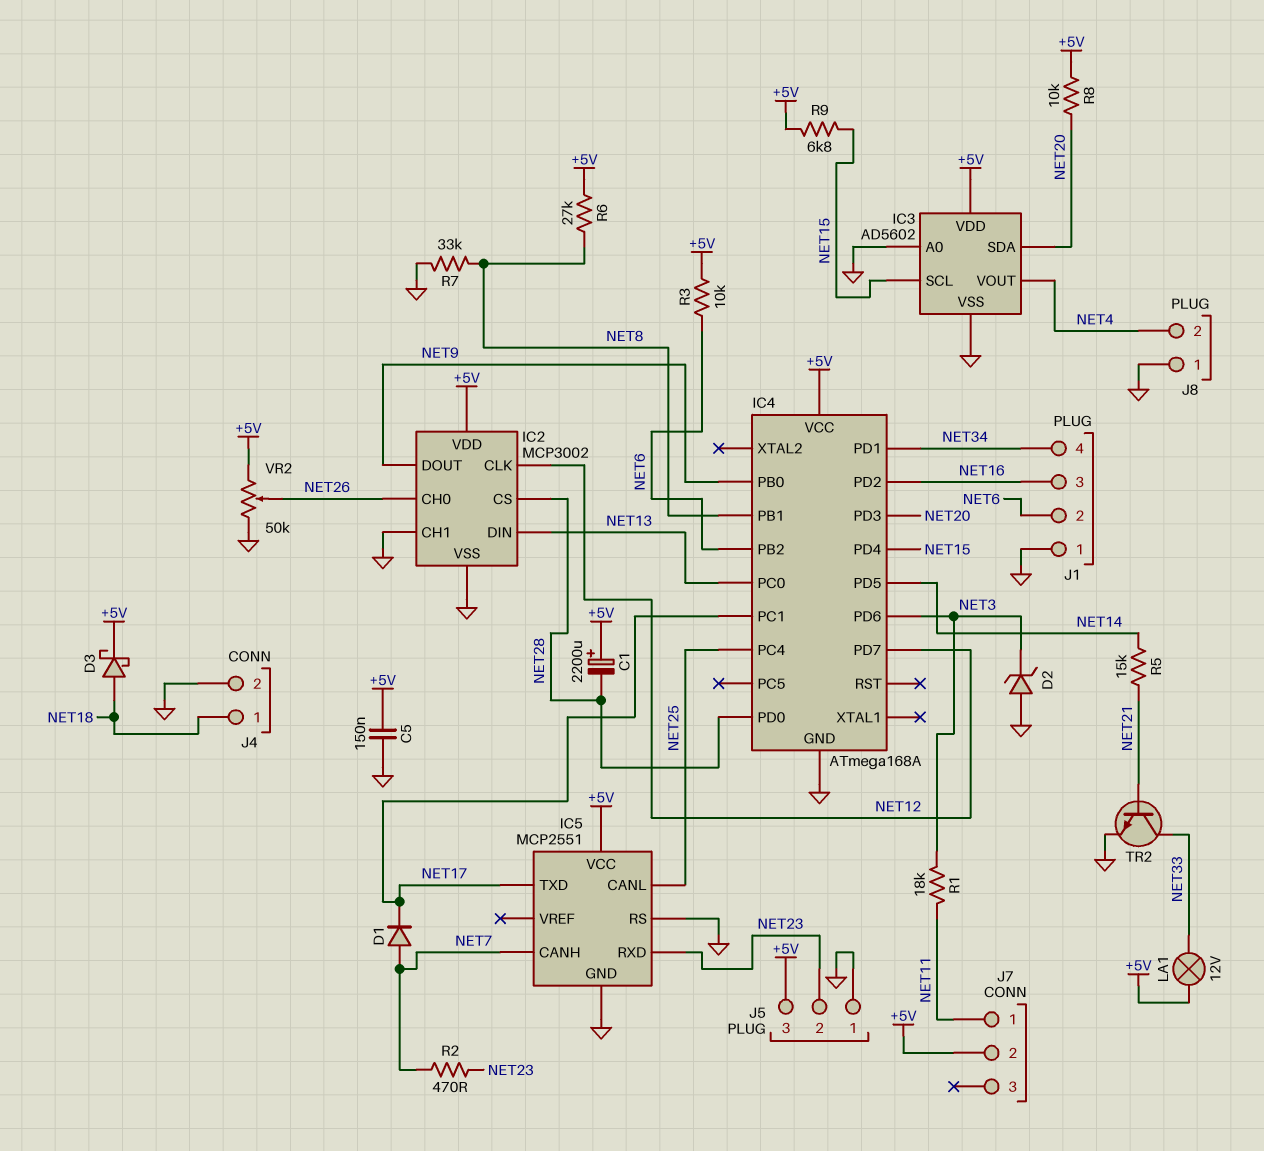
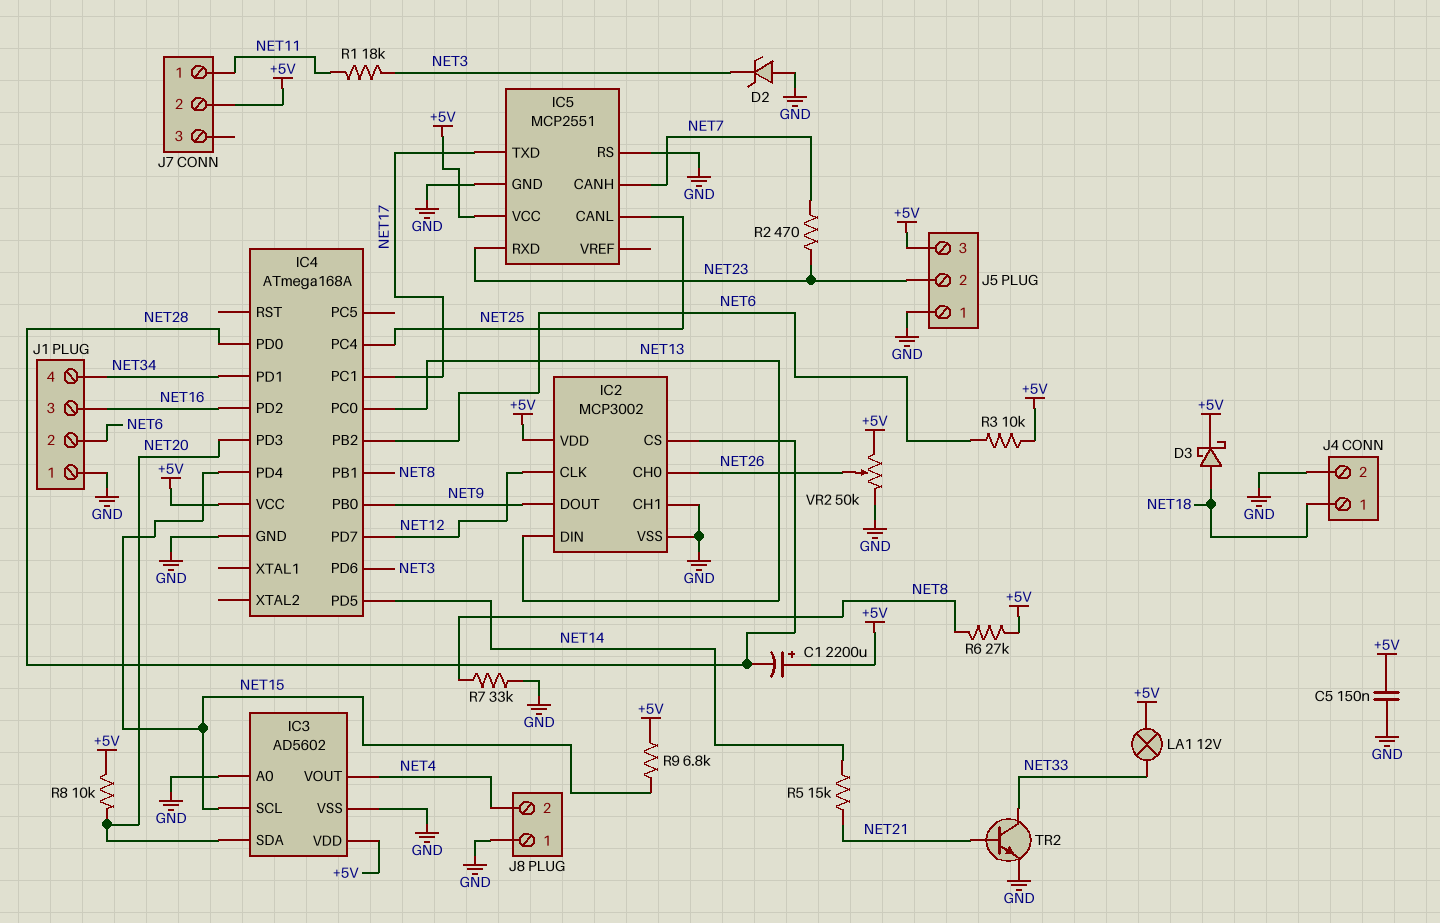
D1: diode (A NET7, K NET17) -> none

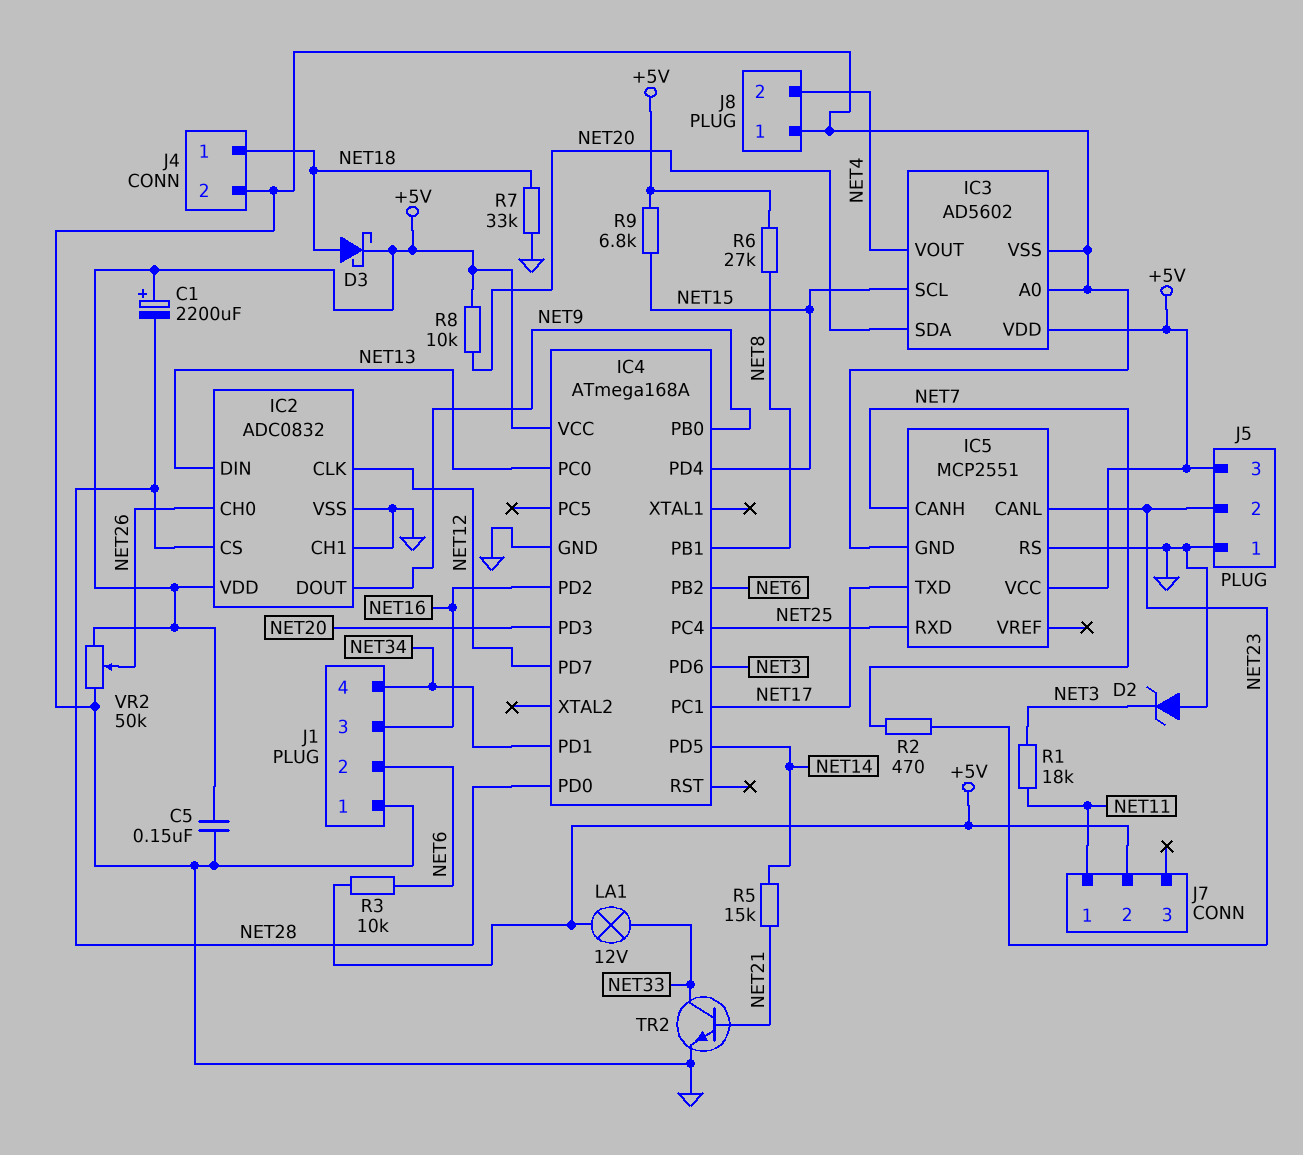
IC2: MCP3002 -> ADC0832
IC5 pin CANL: NET25 -> NET23
IC5 pin RXD: NET23 -> NET25
R7: 33k (GND, NET8) -> 33k (GND, NET18)

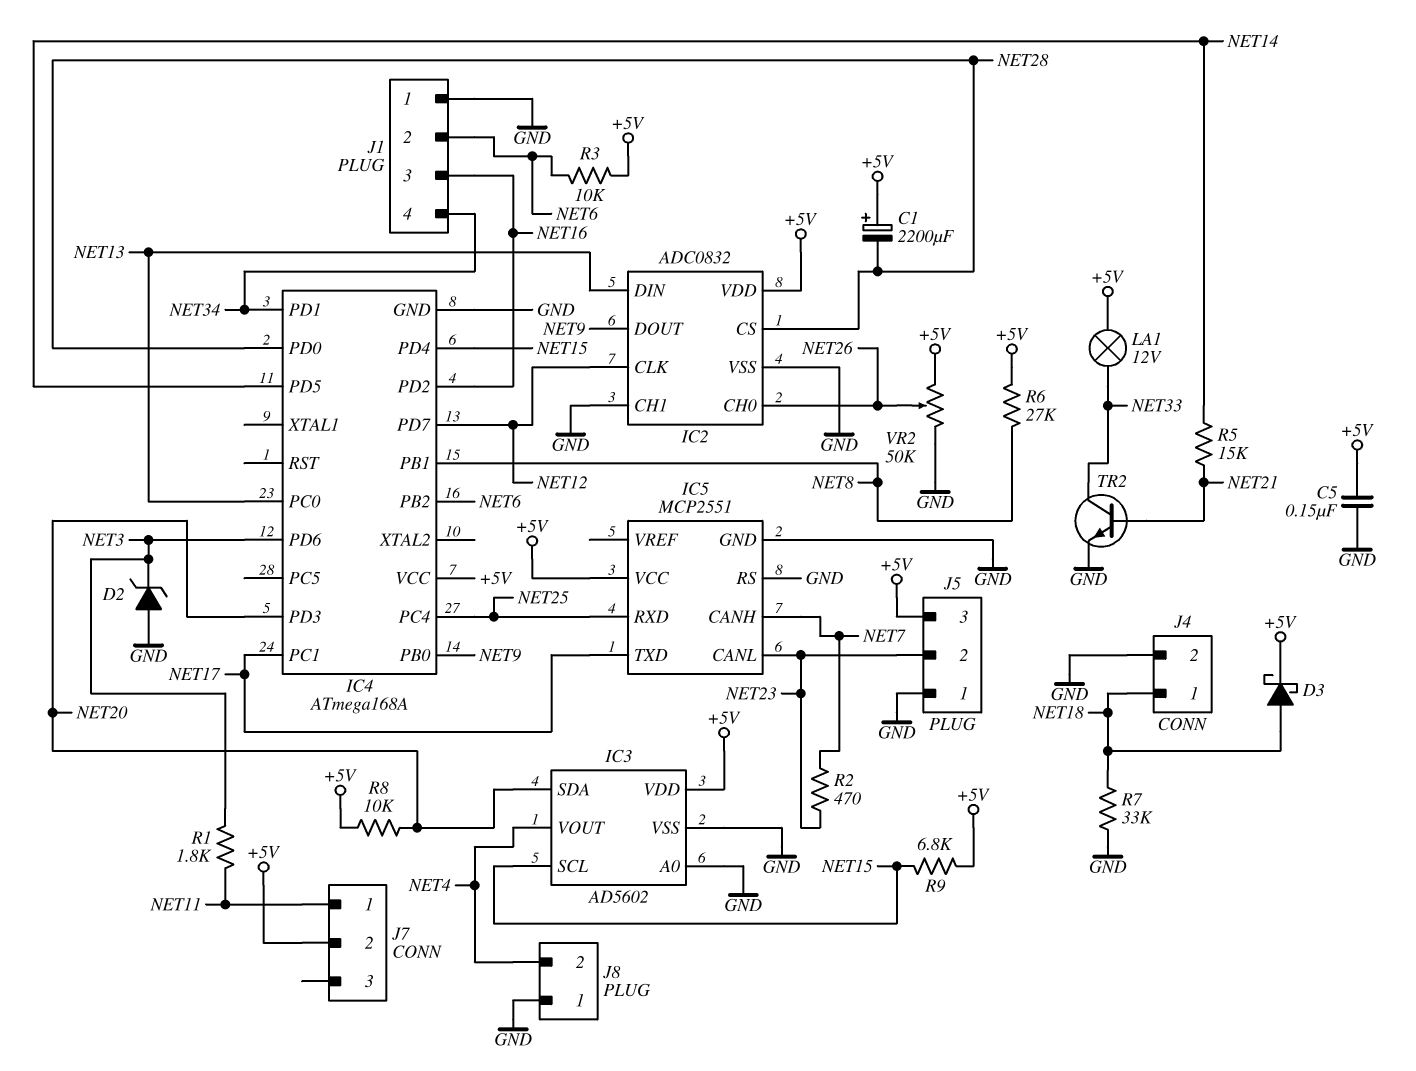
R1: 18k (NET3, NET11) -> 1.8k (NET3, NET11)

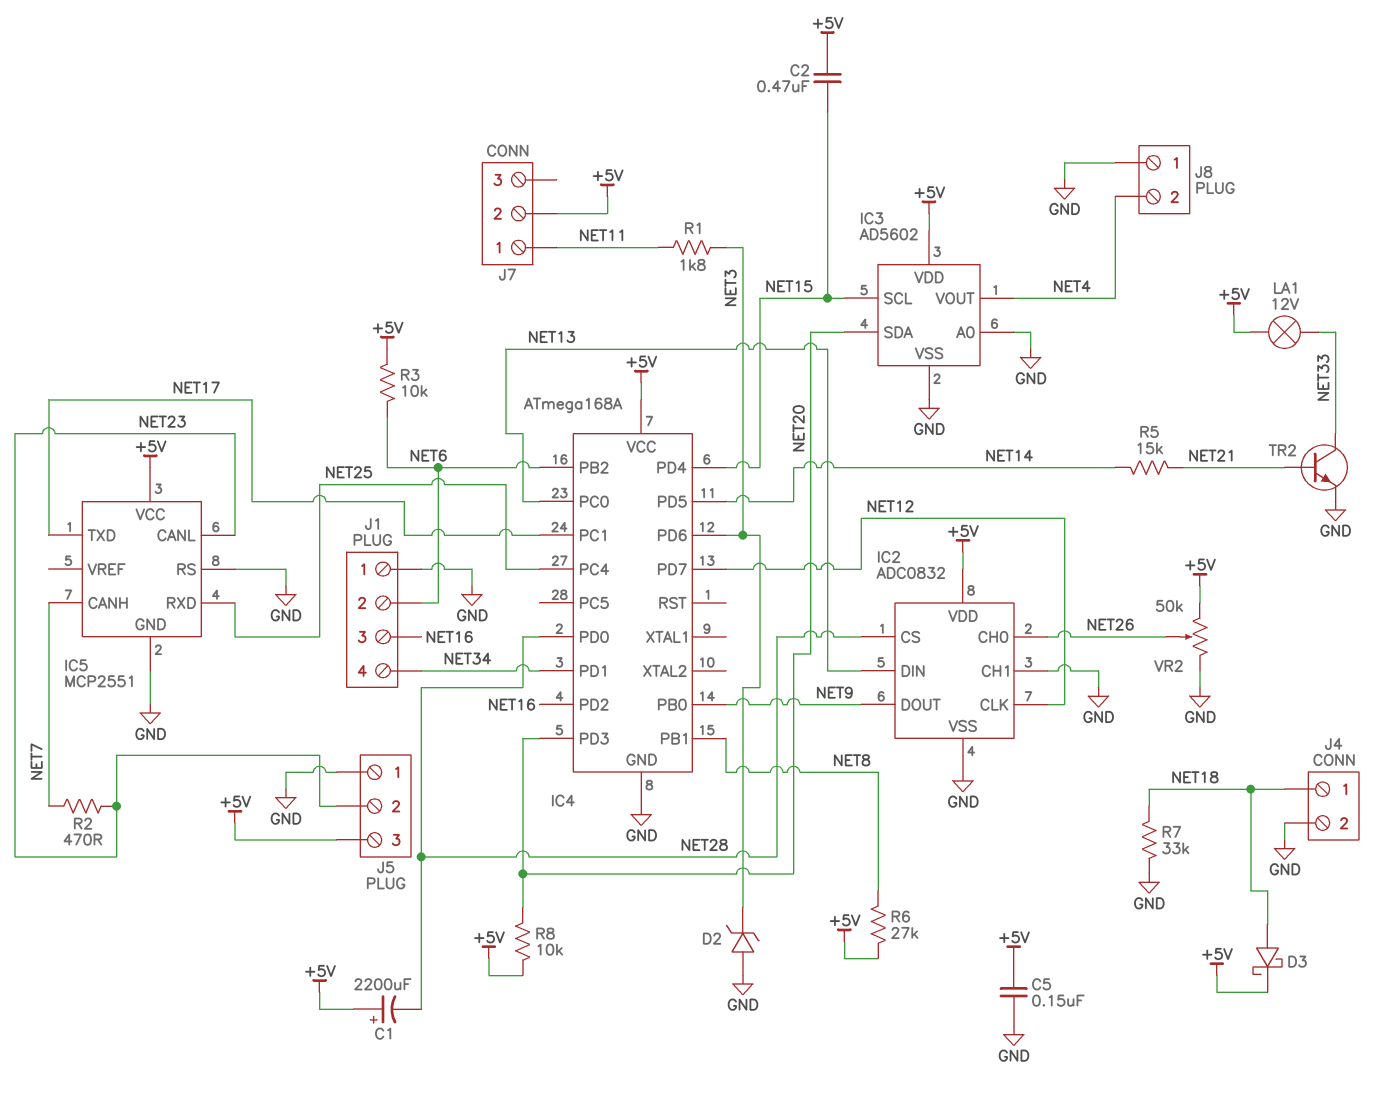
C2: none -> 470nF (+5V, NET15)
R9: 6.8k (+5V, NET15) -> none

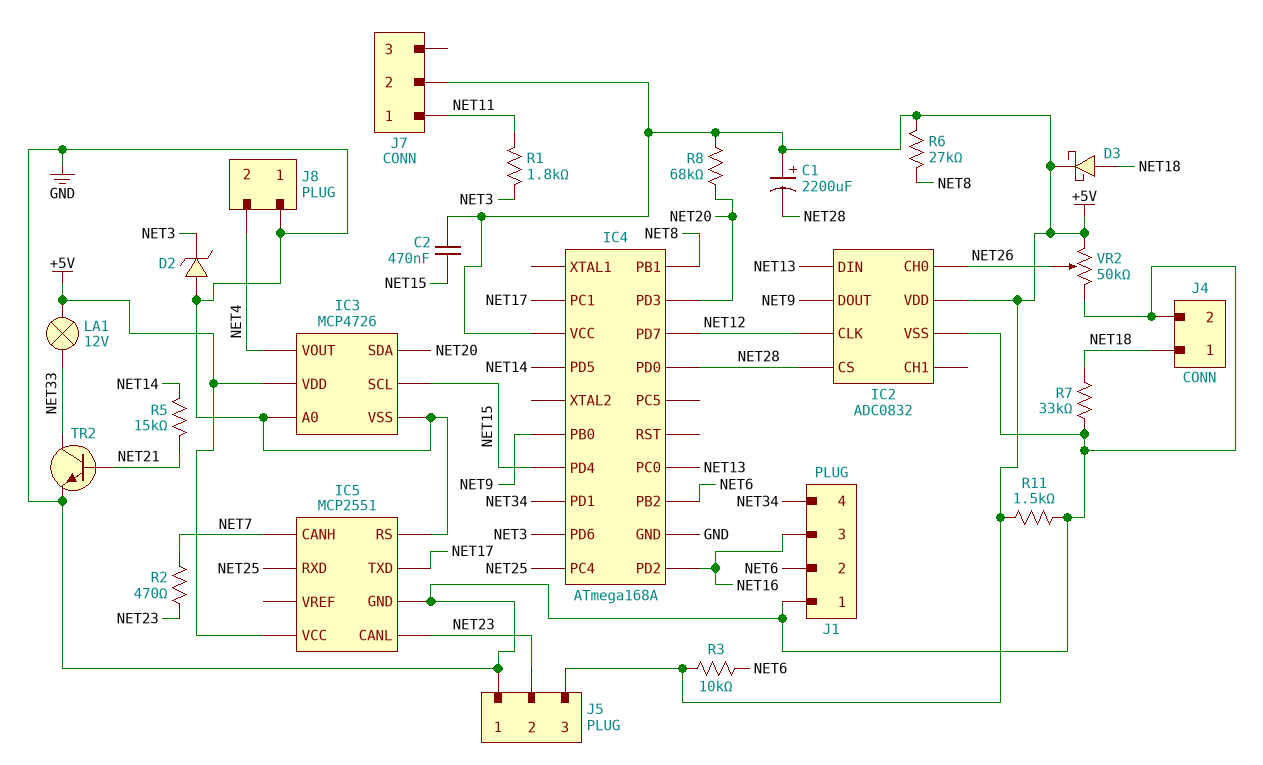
C5: 150nF (+5V, GND) -> none
IC2 pin CH1: GND -> none
IC3: AD5602 -> MCP4726
R8: 10k (+5V, NET20) -> 68k (+5V, NET20)
R11: none -> 1.5k (+5V, GND)

